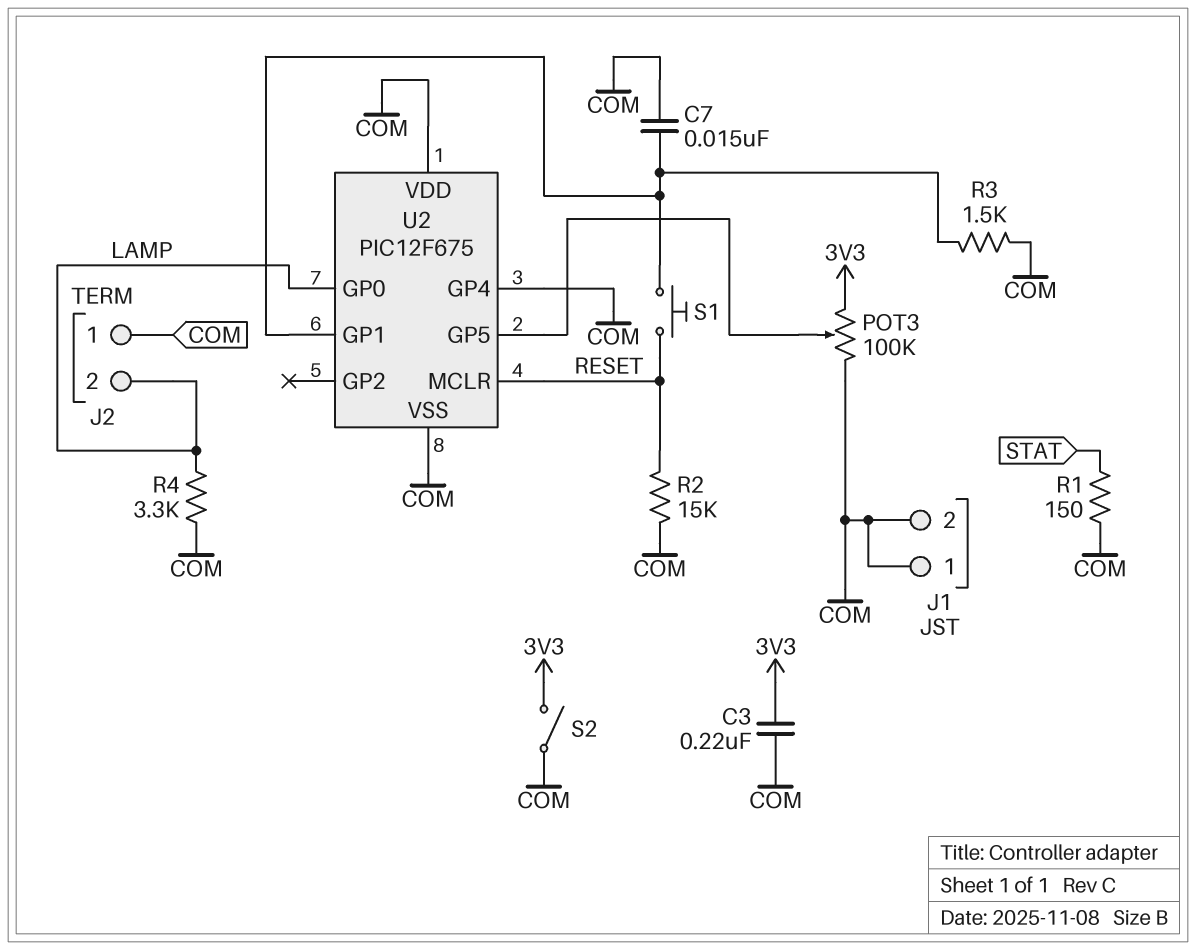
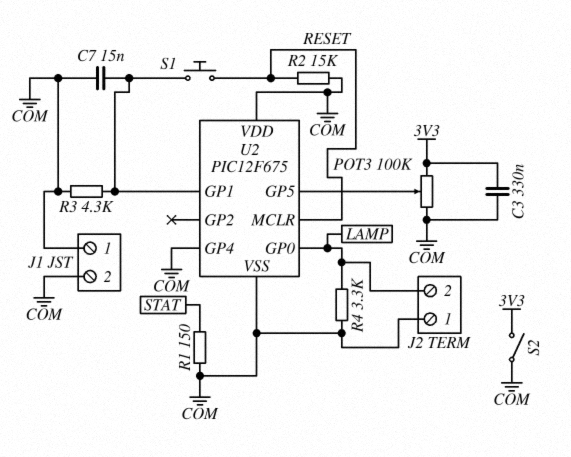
C3: 220nF (3V3, COM) -> 330nF (3V3, COM)
R3: 1.5k (COM, U2/GP1) -> 4.3k (COM, U2/GP1)

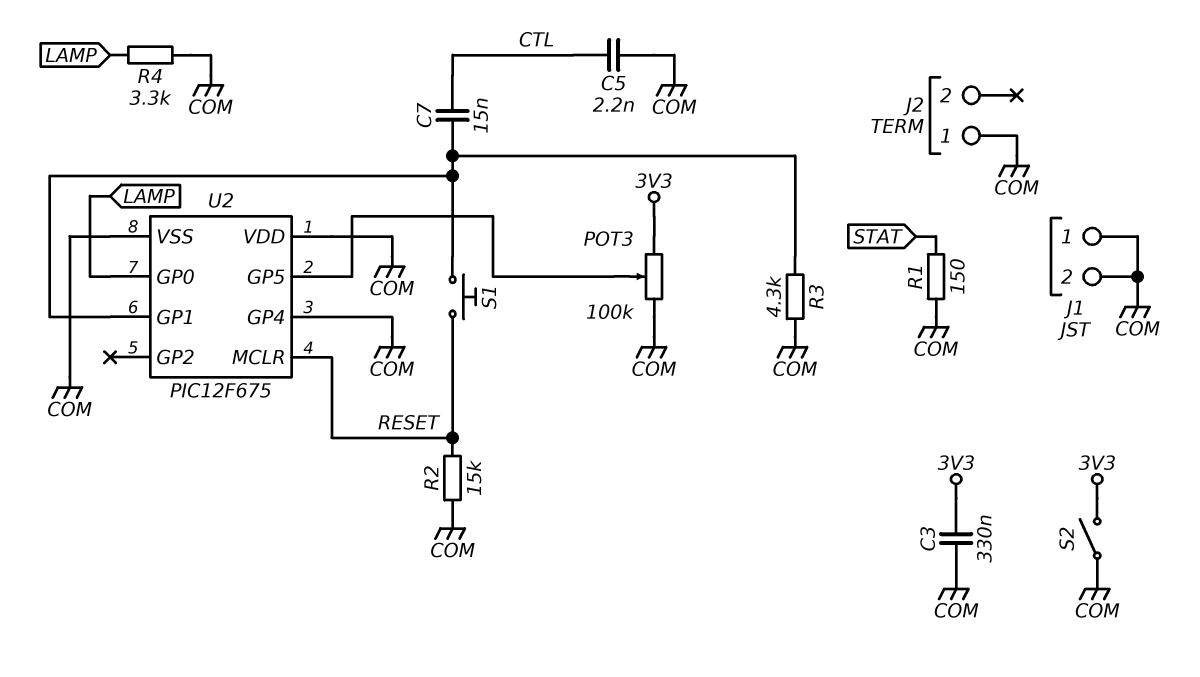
C5: none -> 2.2nF (COM, CTL)
C7: 15nF (COM, U2/GP1) -> 15nF (CTL, U2/GP1)
J2 pin 2: LAMP -> none

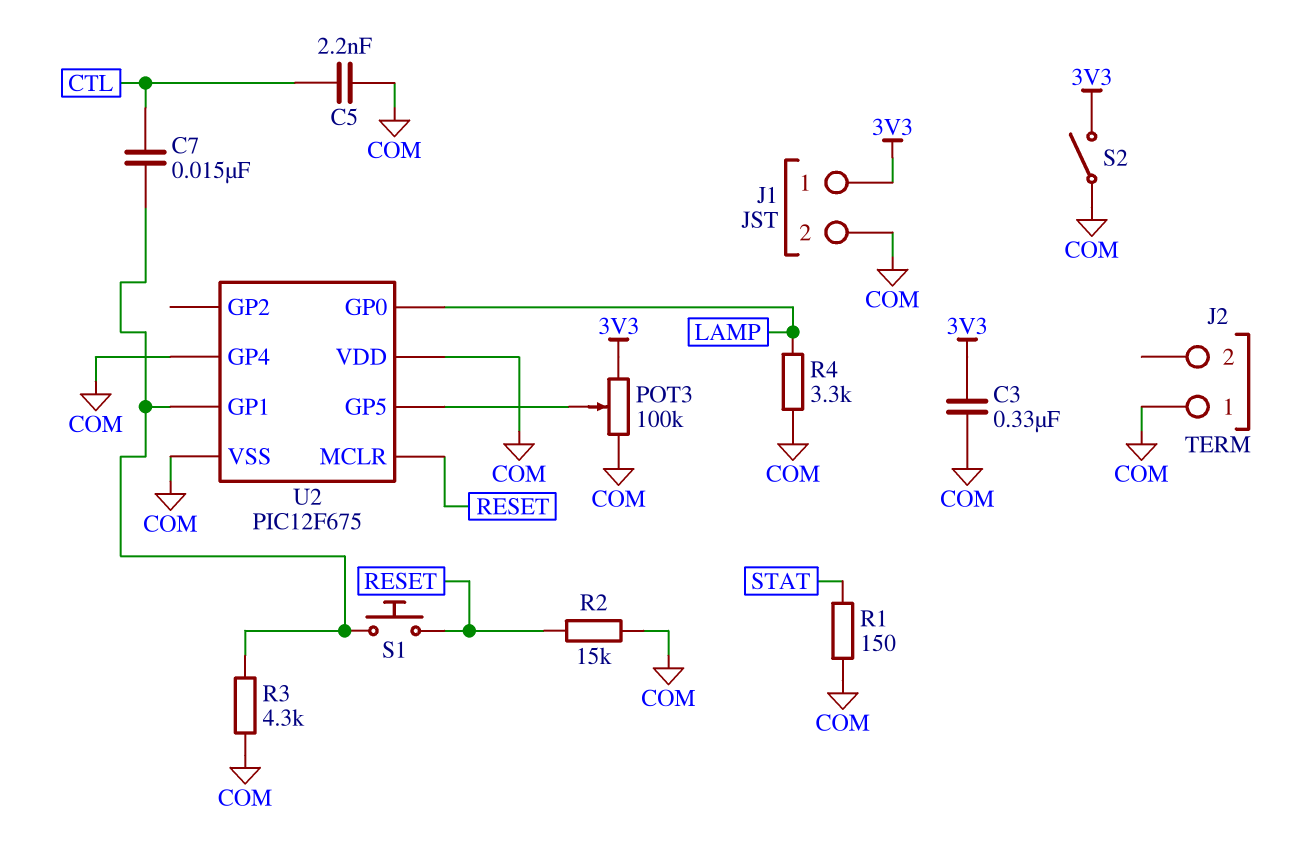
J1 pin 1: COM -> 3V3

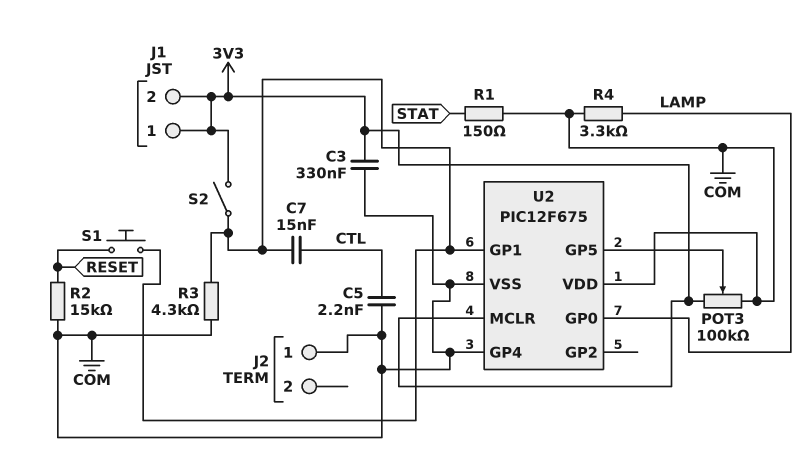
J1 pin 2: COM -> 3V3
S2: switch (3V3, COM) -> switch (3V3, U2/GP1)
U2 pin MCLR: RESET -> 3V3

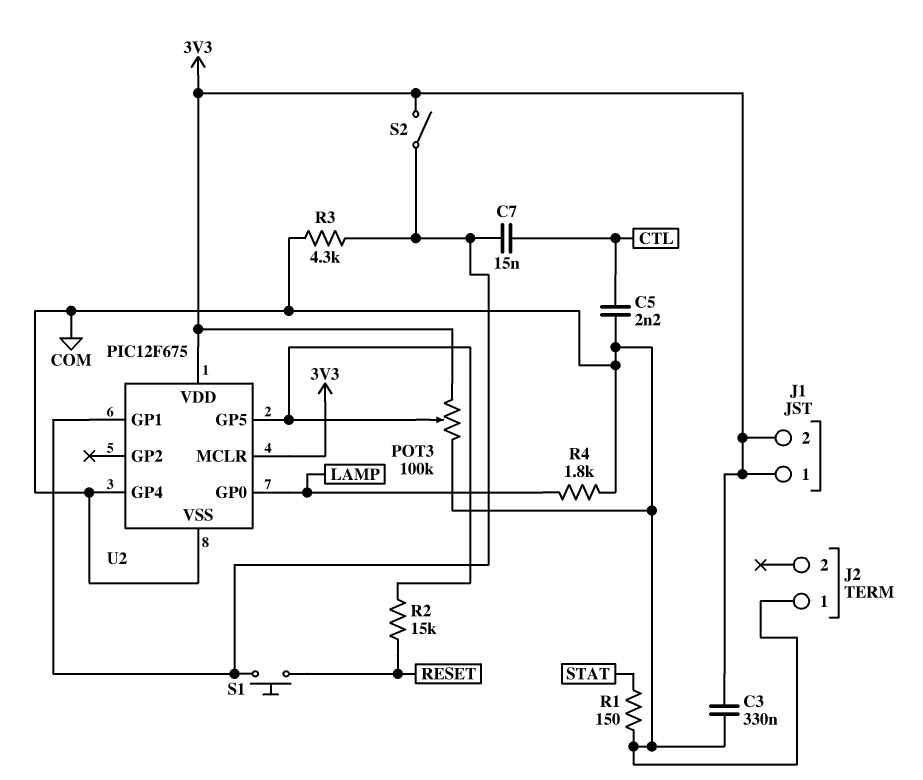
R2: 15k (COM, RESET) -> 15k (RESET, U2/GP5)
R4: 3.3k (COM, LAMP) -> 1.8k (COM, LAMP)
U2 pin VDD: COM -> 3V3

